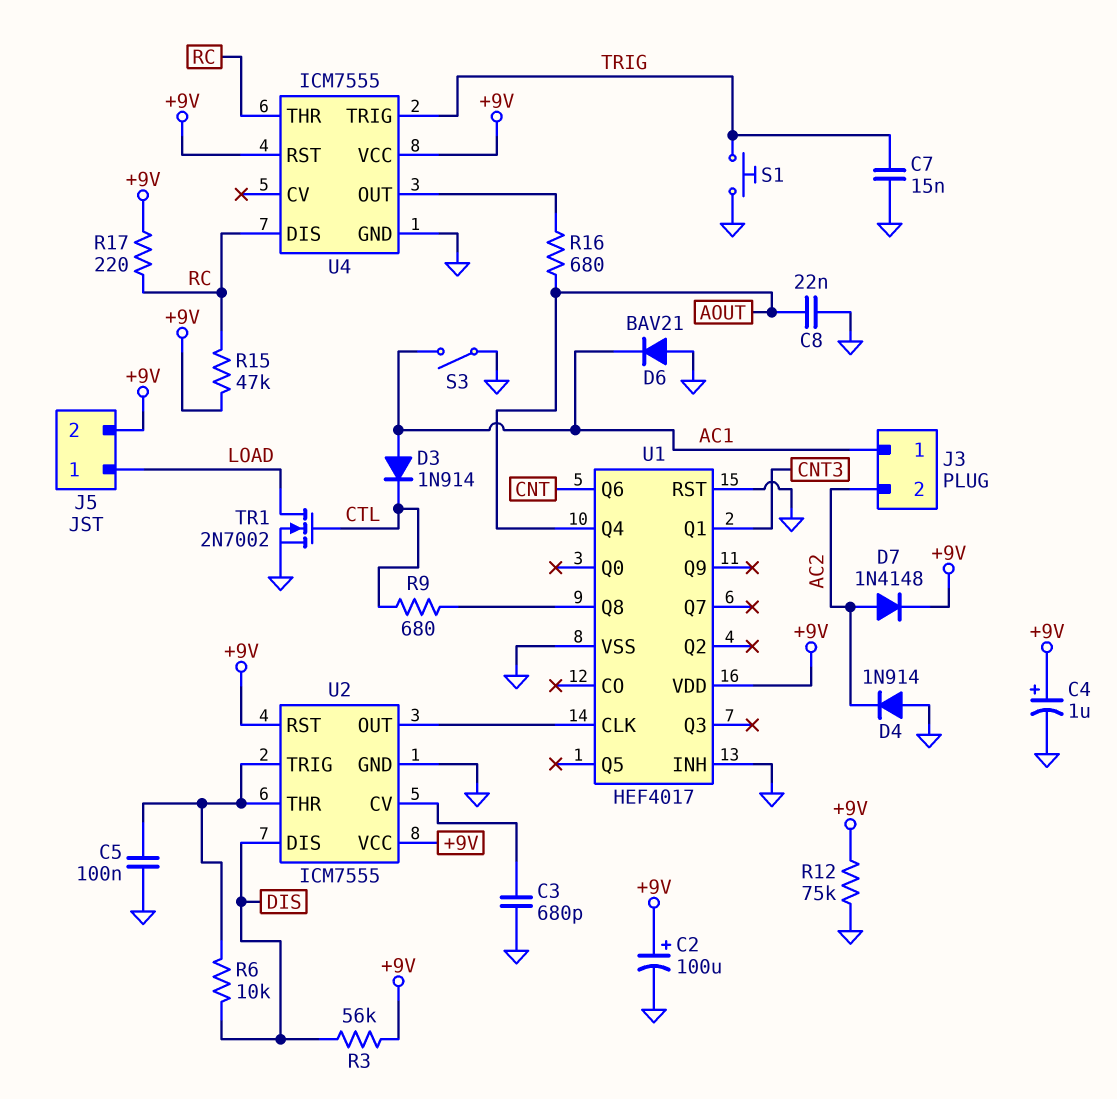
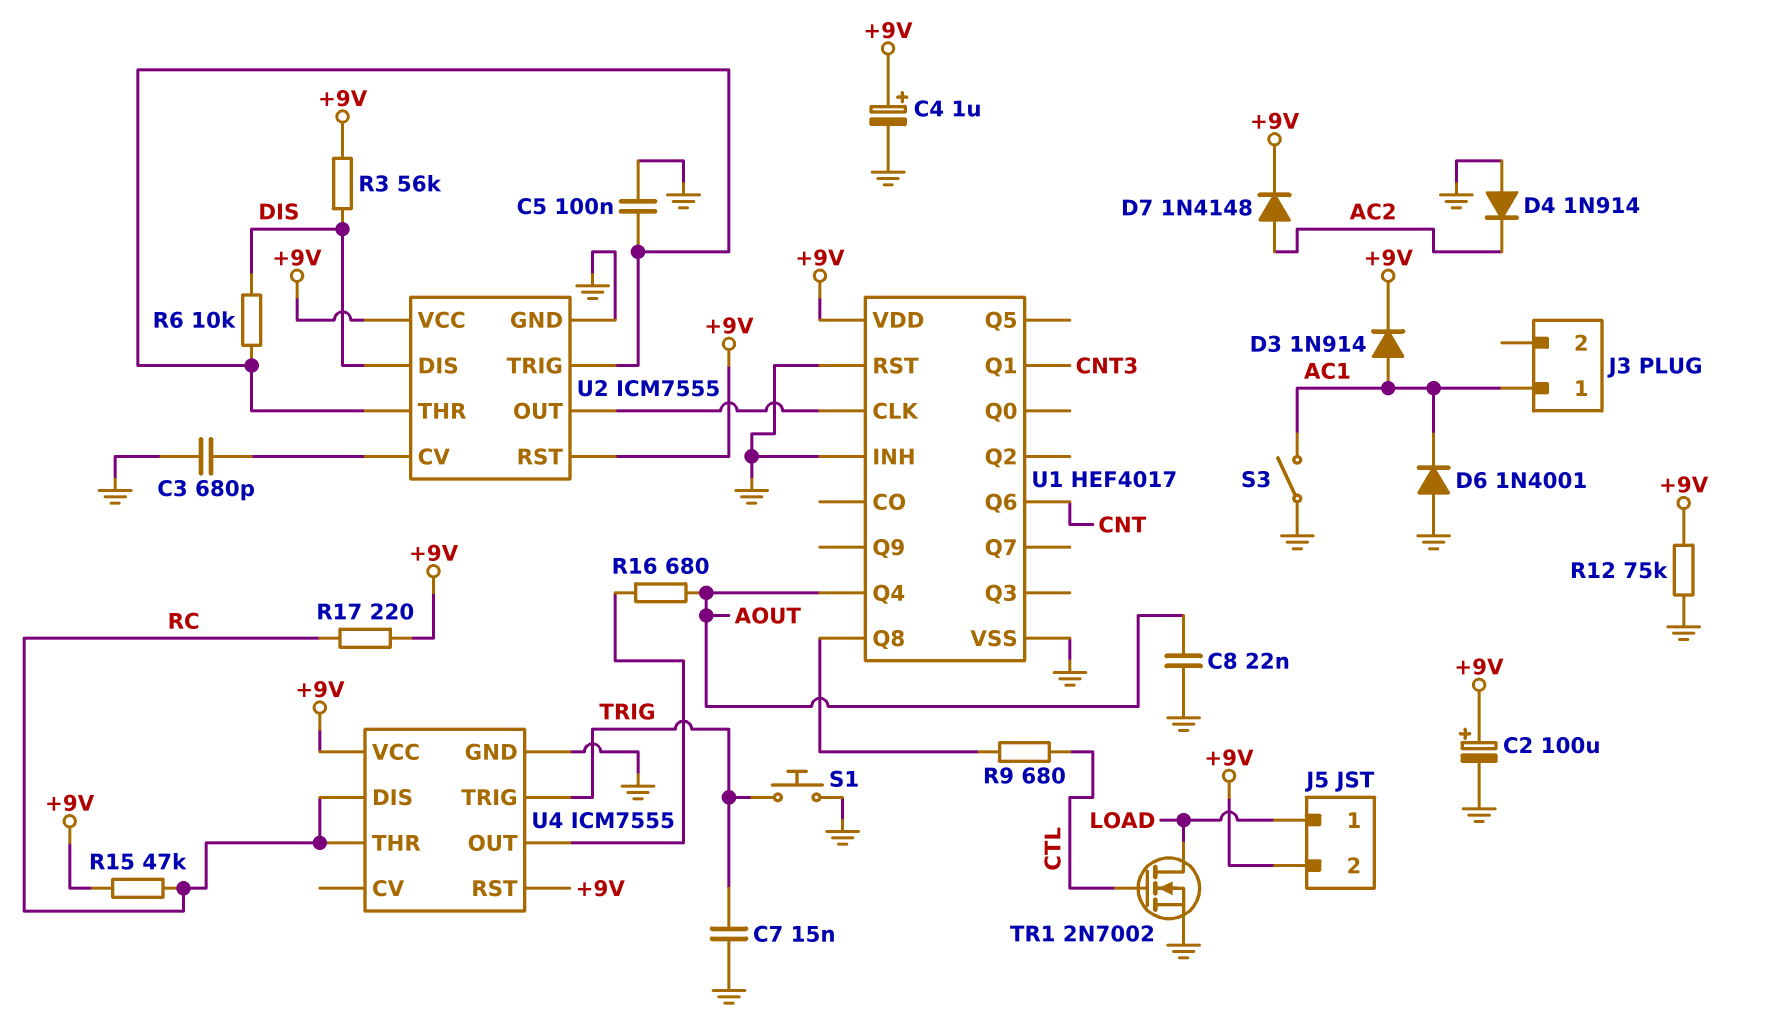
D3: diode 1N914 (A AC1, K CTL) -> diode 1N914 (A AC1, K +9V)
D6: diode BAV21 (A GND, K AC1) -> diode 1N4001 (A GND, K AC1)
J3 pin 2: AC2 -> none

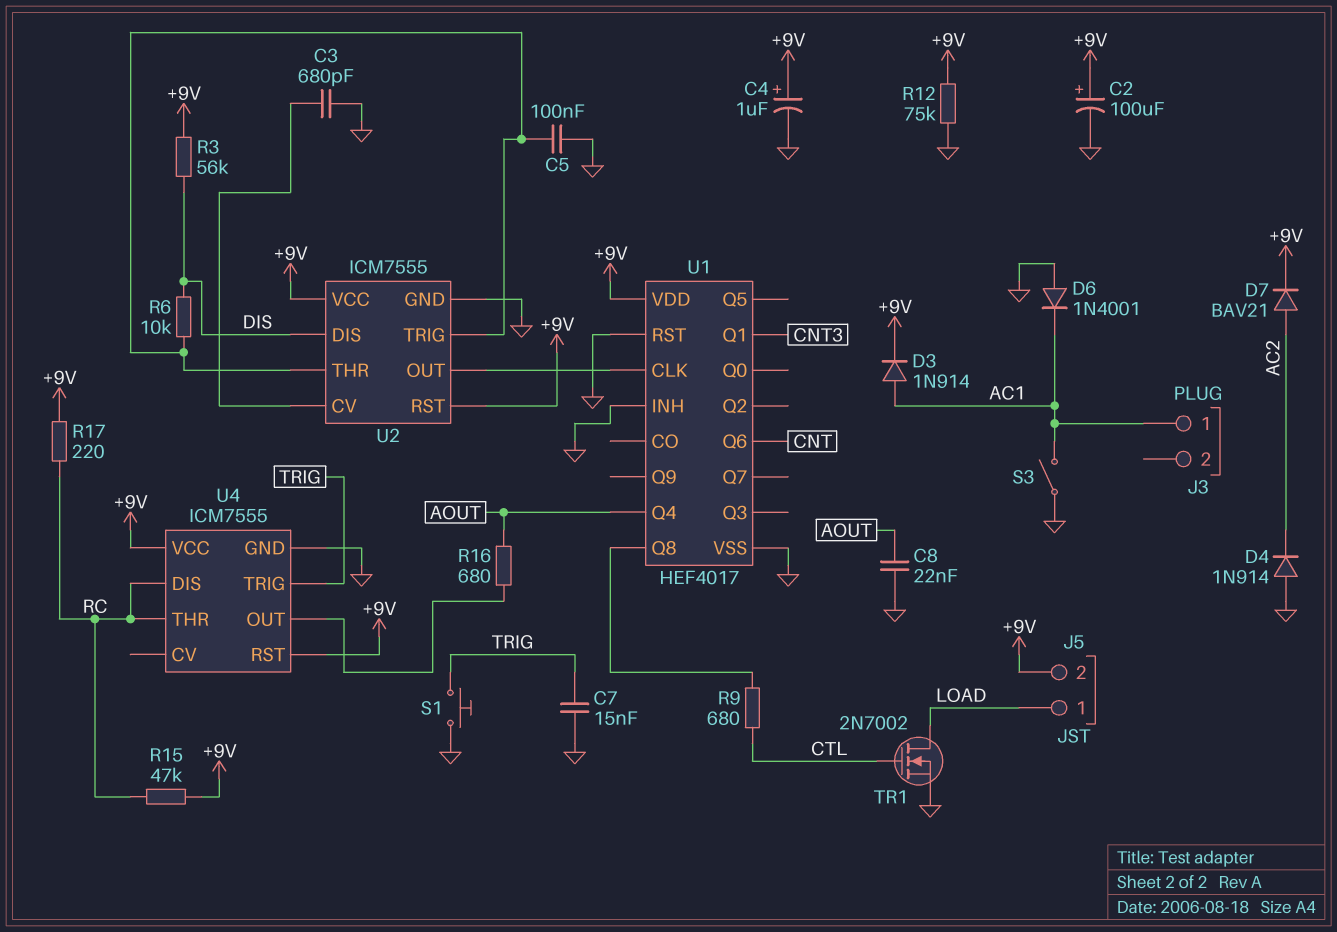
D7: diode 1N4148 (A AC2, K +9V) -> diode BAV21 (A AC2, K +9V)

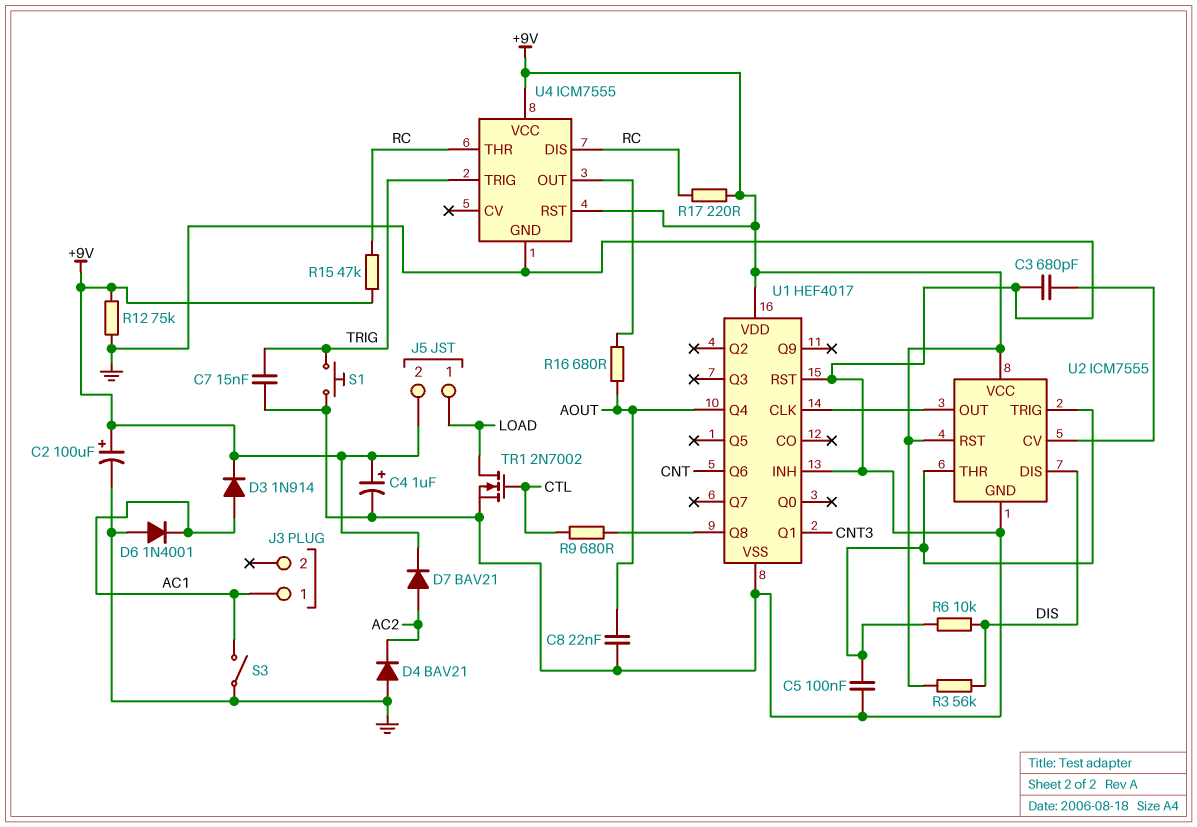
D4: diode 1N914 (A GND, K AC2) -> diode BAV21 (A GND, K AC2)

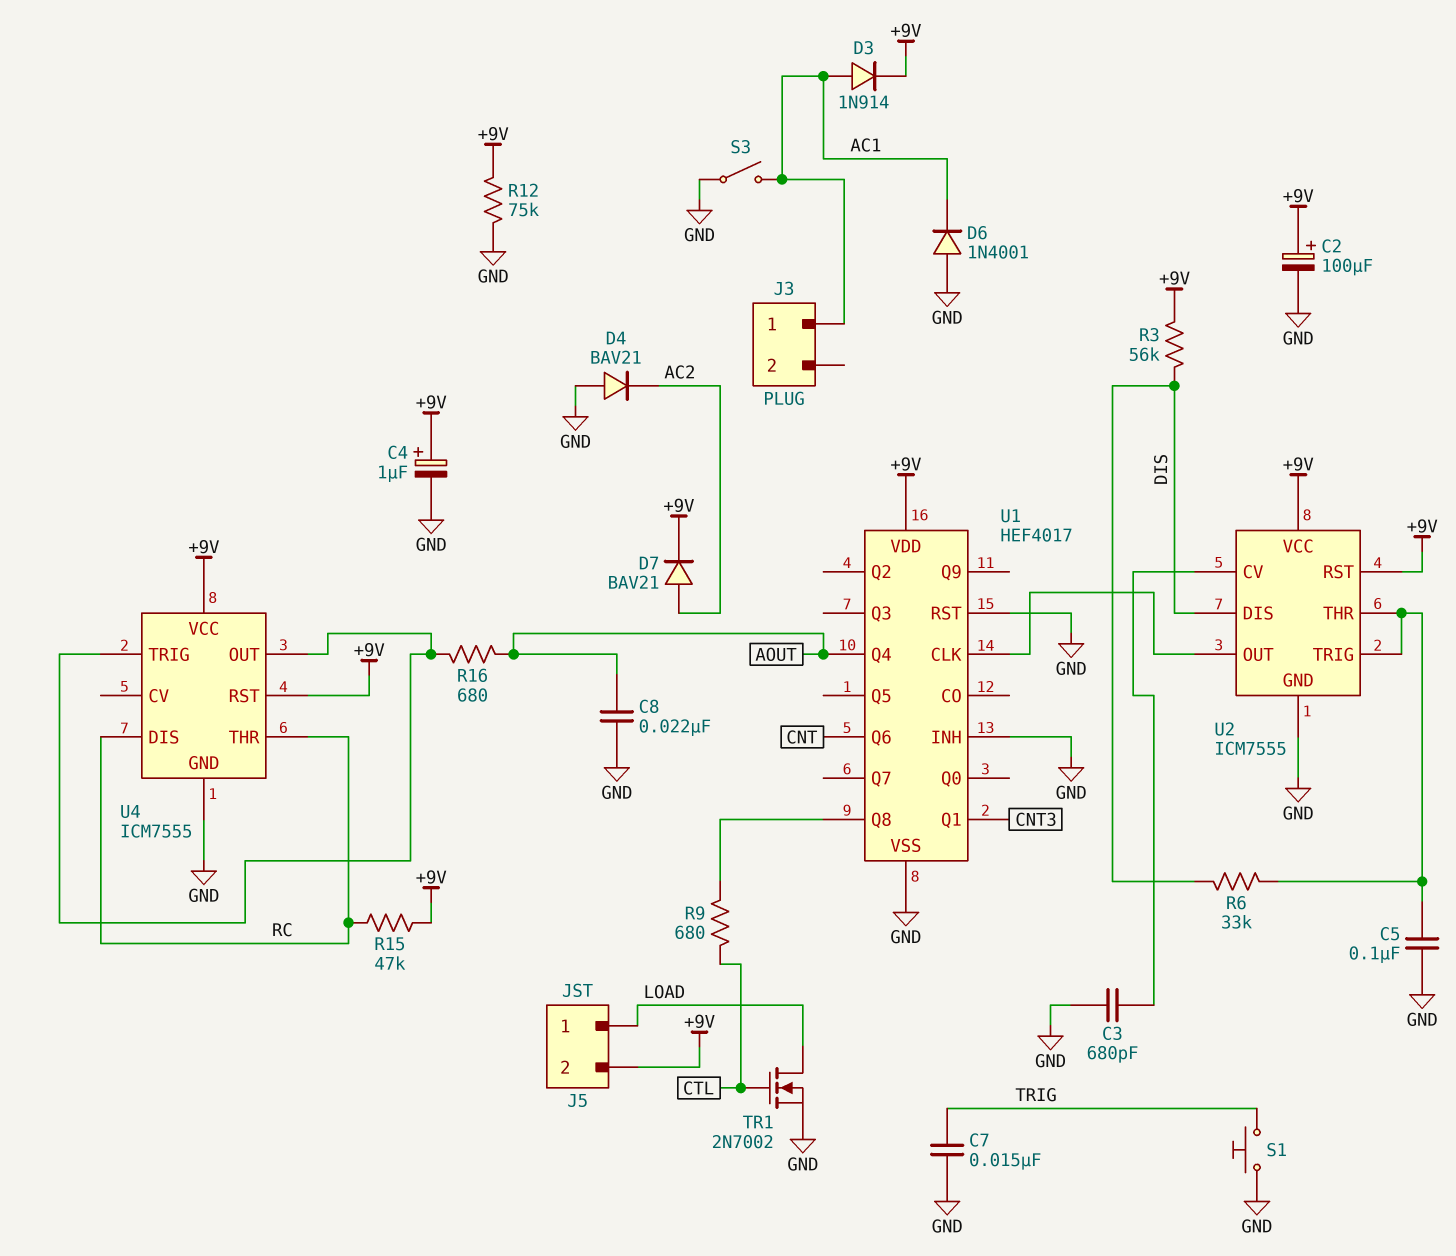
R6: 10k (DIS, U2/THR) -> 33k (DIS, U2/THR)
R17: 220 (+9V, RC) -> none
U4 pin TRIG: TRIG -> U4/OUT

